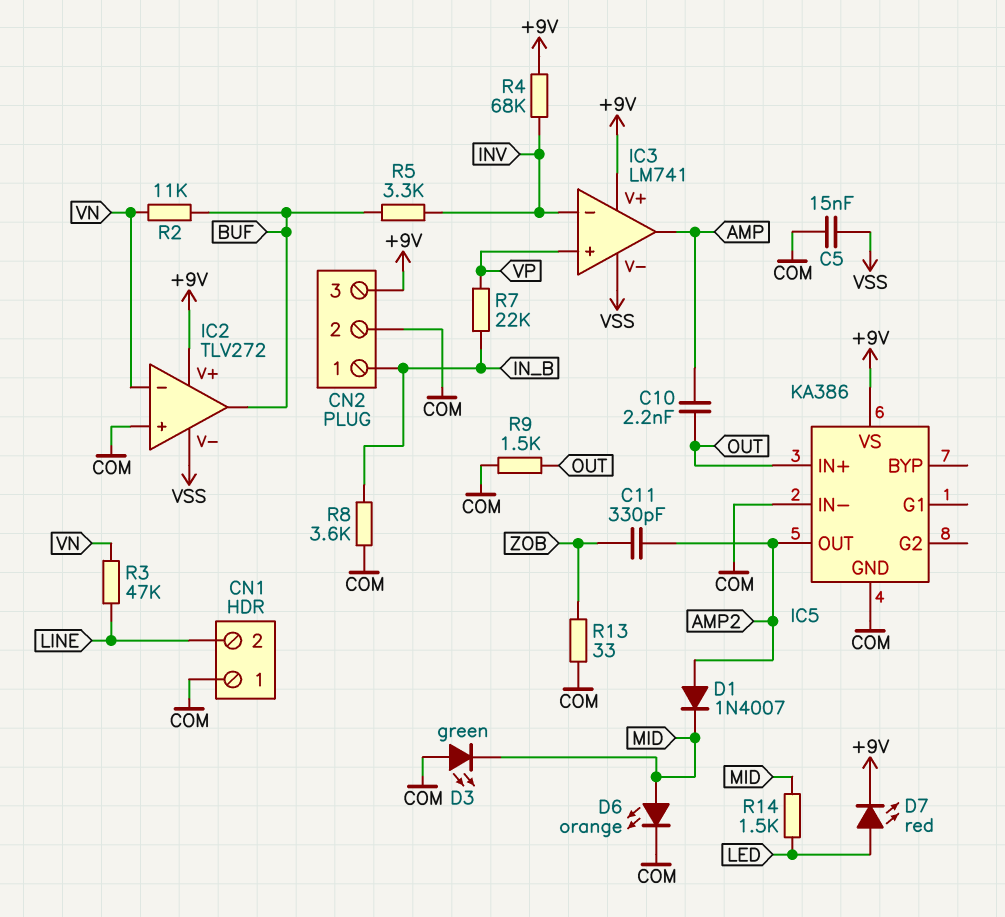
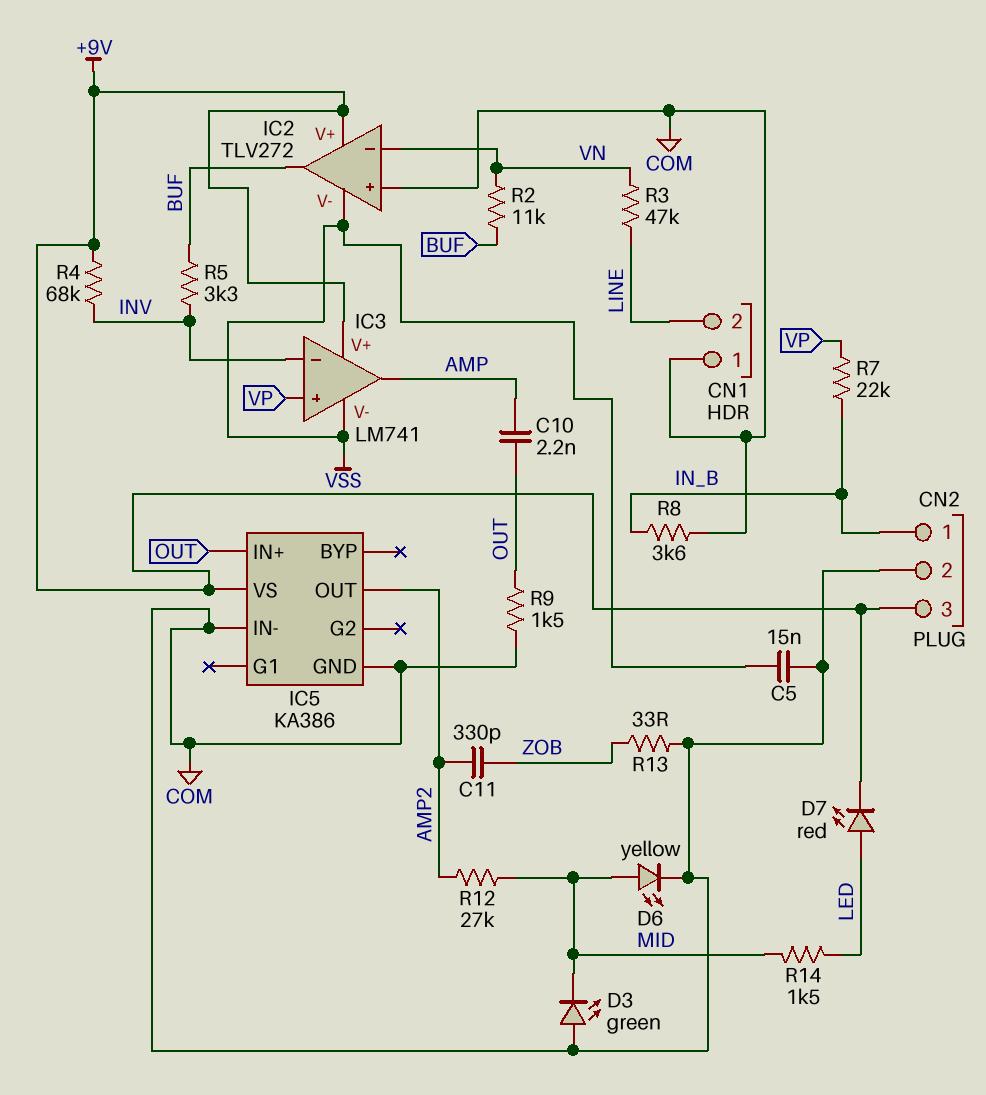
D1: diode 1N4007 (A AMP2, K MID) -> none
D6: LED orange (A MID, K COM) -> LED yellow (A MID, K COM)
R12: none -> 27k (AMP2, MID)

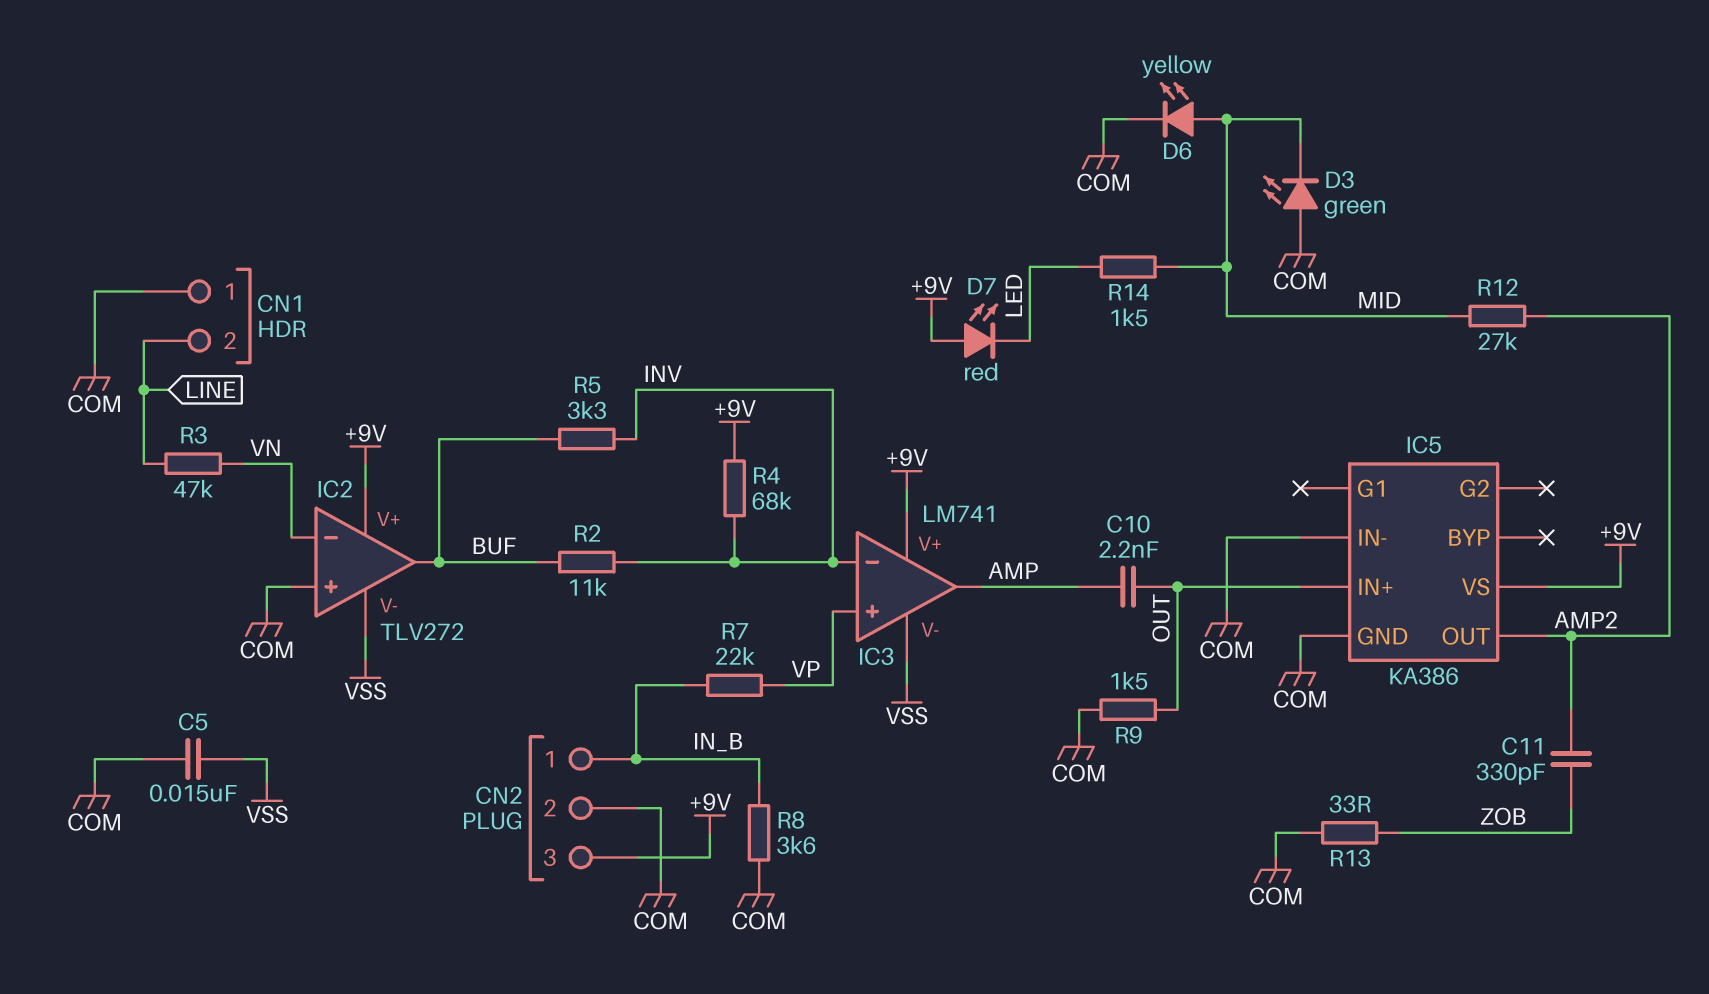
D7: LED red (A LED, K +9V) -> LED red (A +9V, K LED)
R2: 11k (BUF, VN) -> 11k (BUF, INV)

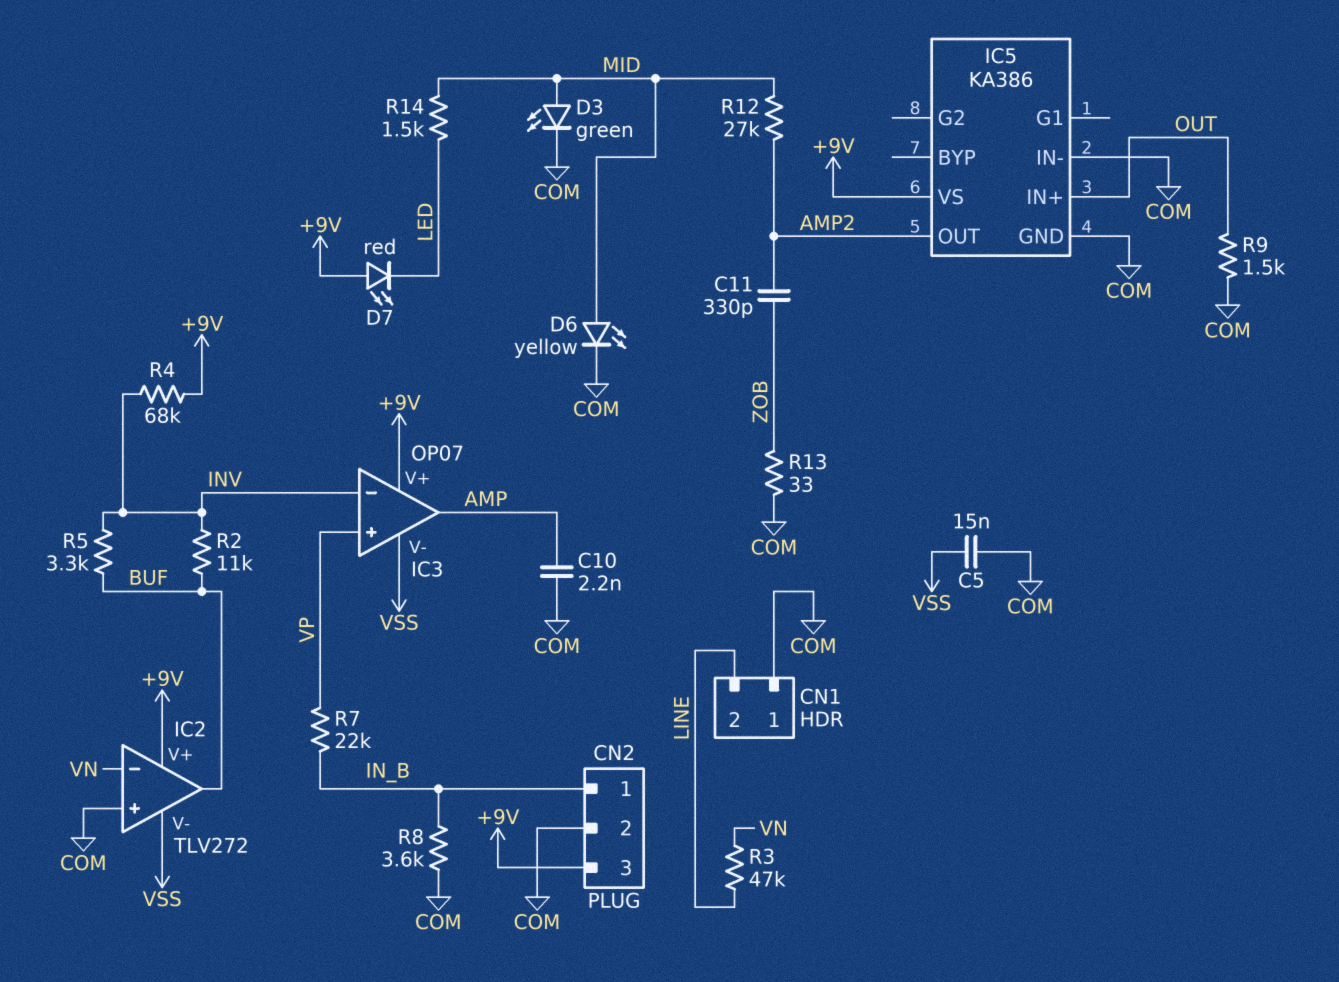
C10: 2.2nF (AMP, OUT) -> 2.2nF (AMP, COM)
D3: LED green (A COM, K MID) -> LED green (A MID, K COM)
IC3: LM741 -> OP07

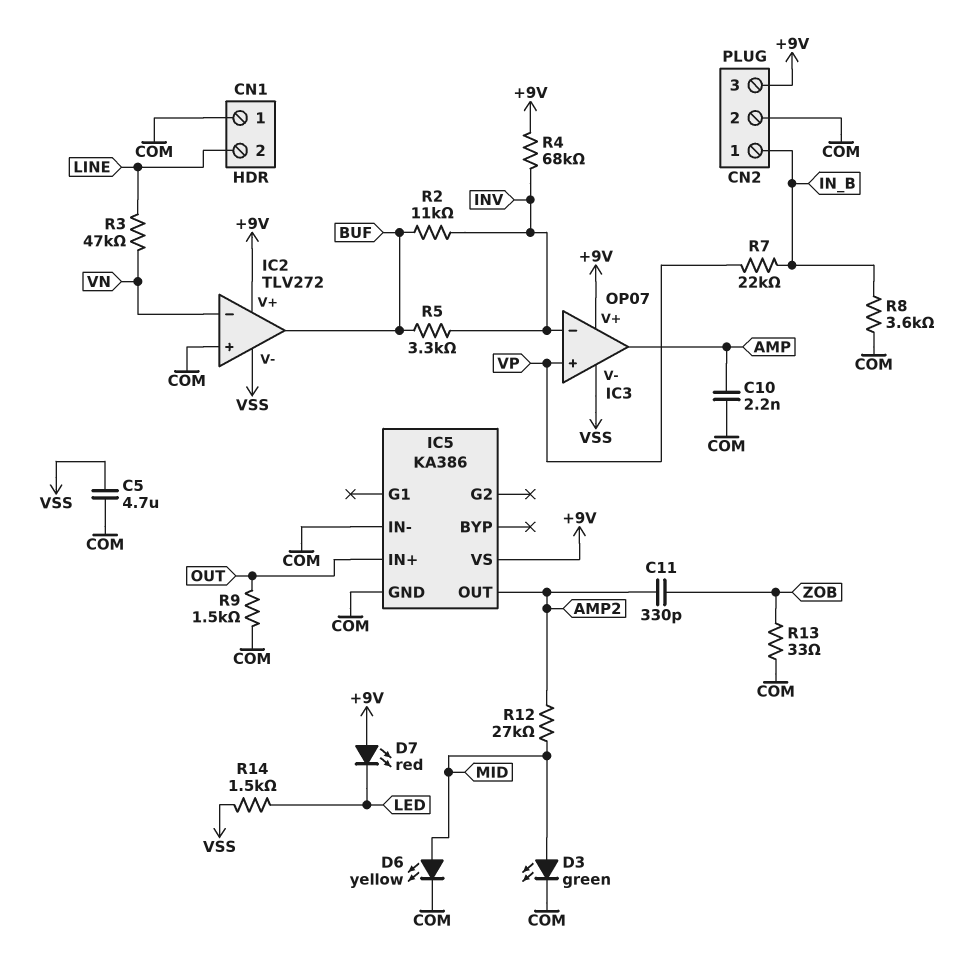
C5: 15nF (COM, VSS) -> 4.7uF (COM, VSS)
R14: 1.5k (LED, MID) -> 1.5k (LED, VSS)

